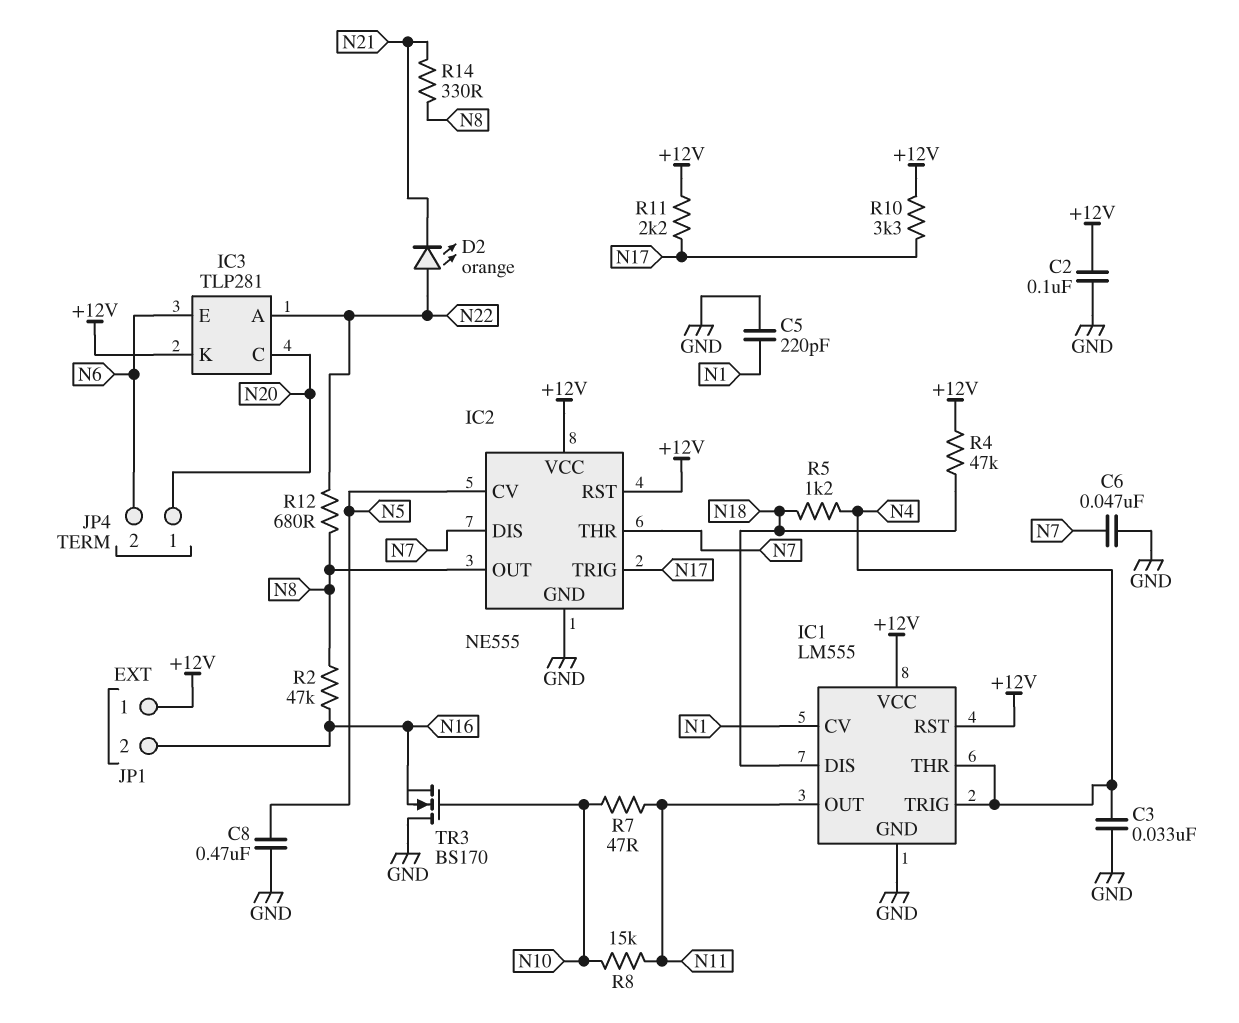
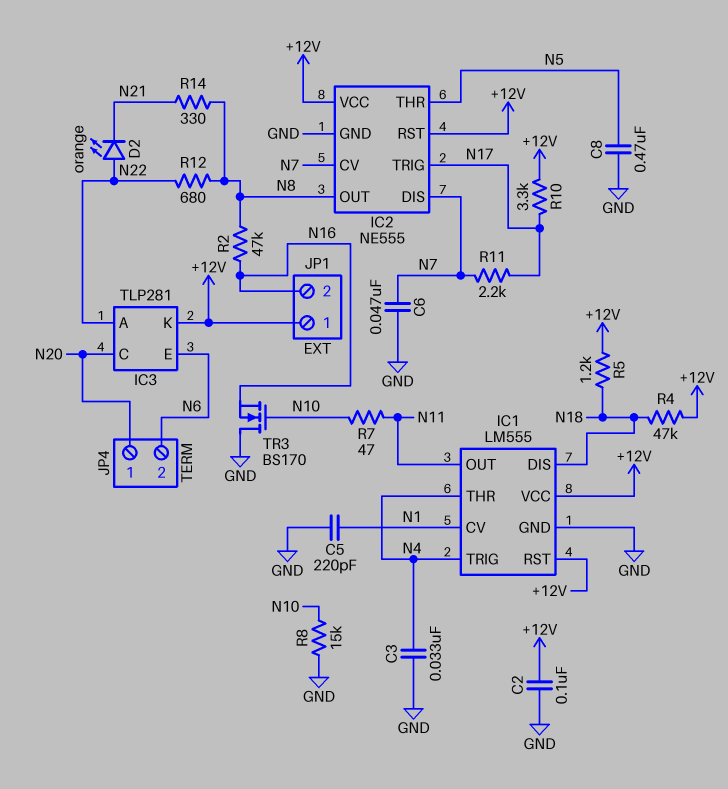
IC2 pin CV: N5 -> N7
IC2 pin THR: N7 -> N5
R5: 1.2k (N4, N18) -> 1.2k (+12V, N18)
R8: 15k (N10, N11) -> 15k (GND, N10)
R11: 2.2k (+12V, N17) -> 2.2k (N7, N17)

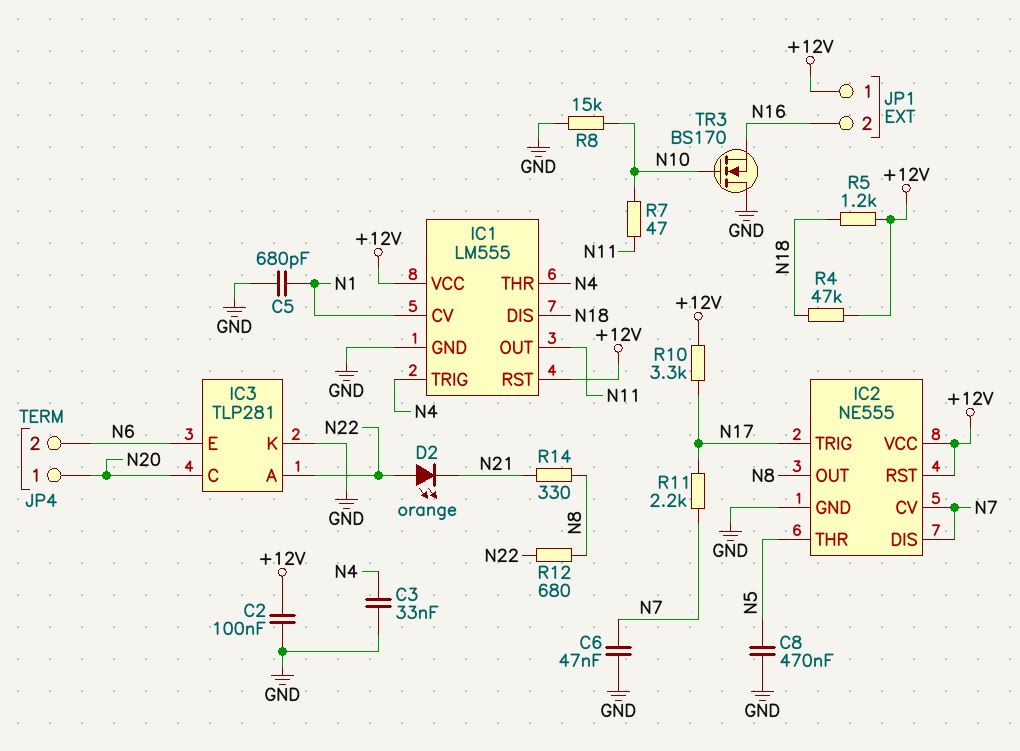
C5: 220pF (GND, N1) -> 680pF (GND, N1)
IC3 pin K: +12V -> GND
R2: 47k (N8, N16) -> none

